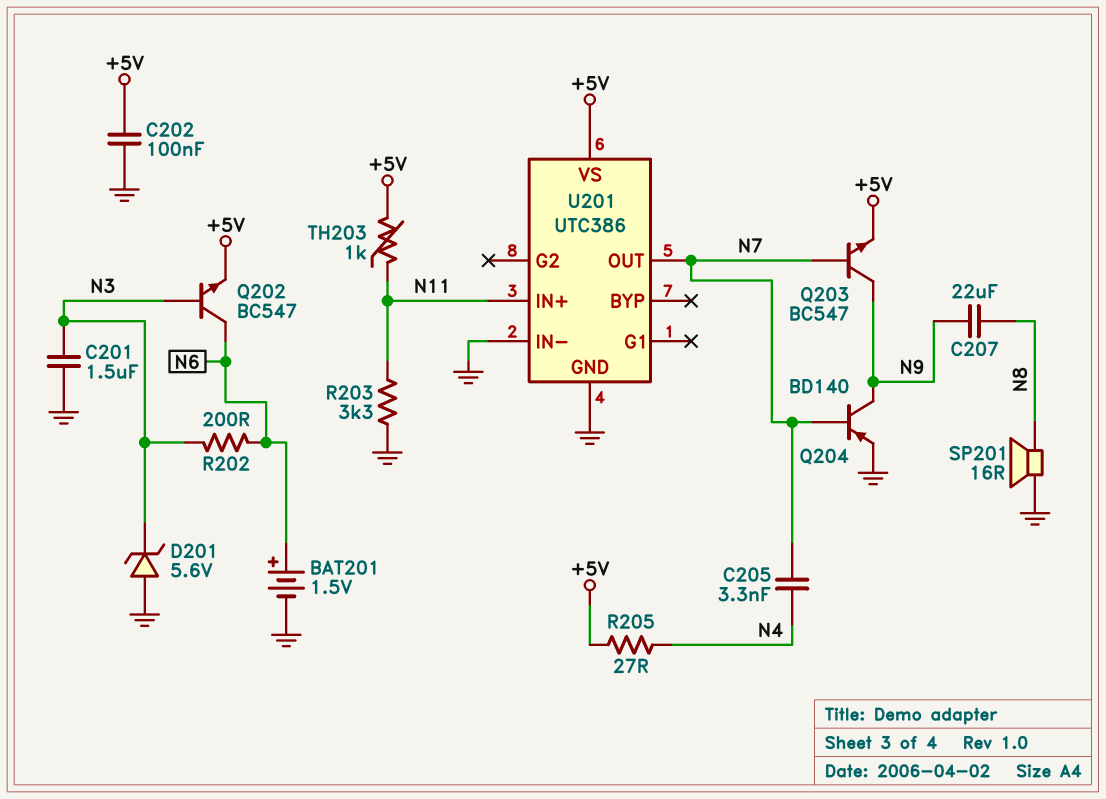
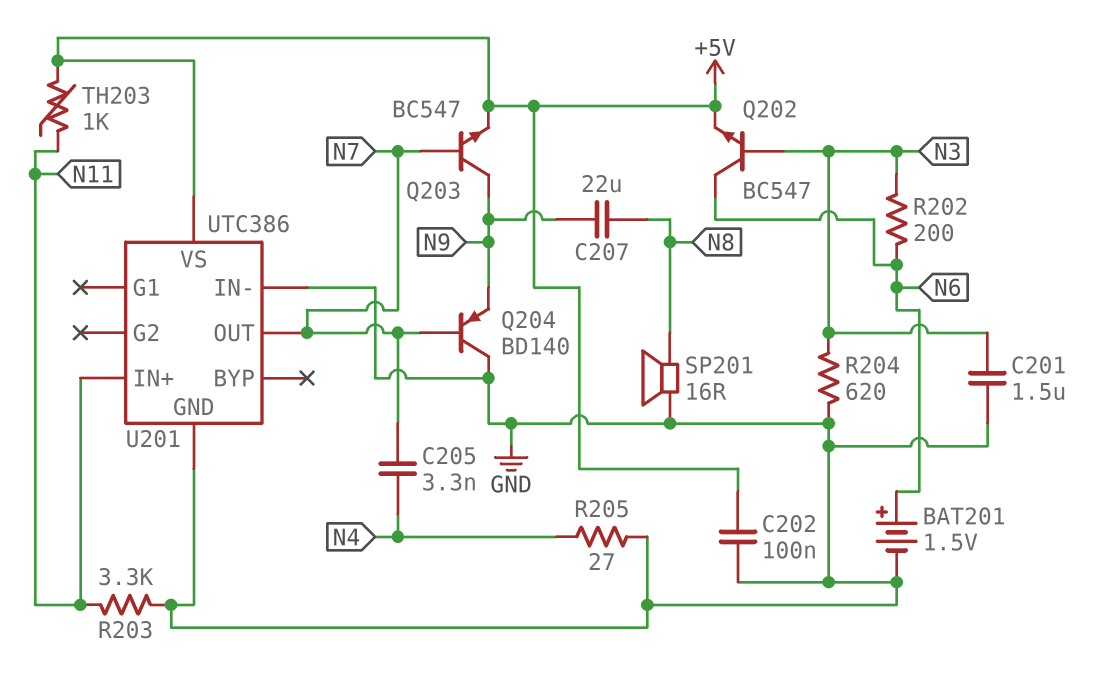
D201: zener 5.6V (A GND, K N3) -> none
Q204: PNP BD140 (B N7, C N9, E GND) -> PNP BD140 (B N7, C GND, E N9)
R204: none -> 620 (GND, N3)
R205: 27 (+5V, N4) -> 27 (GND, N4)

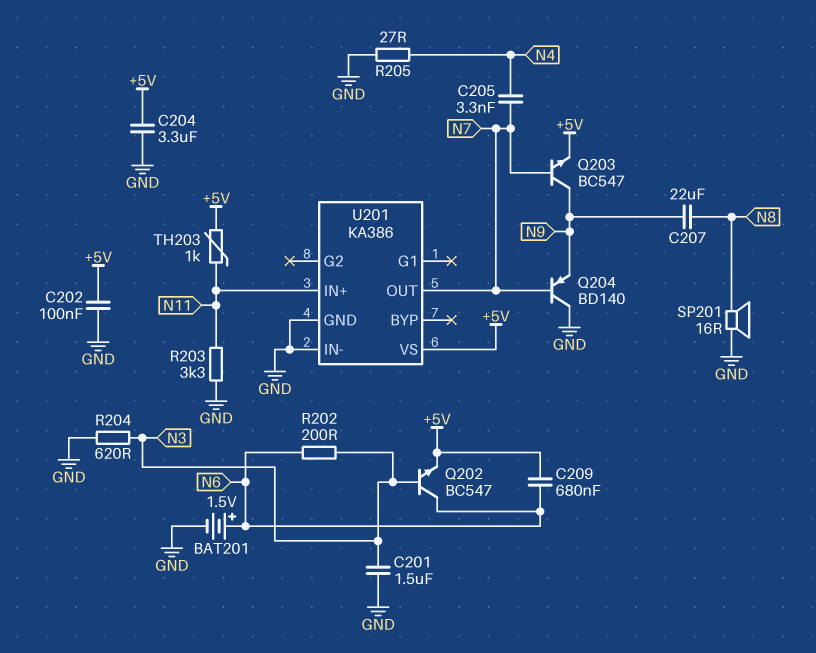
C204: none -> 3.3uF (+5V, GND)
C209: none -> 680nF (+5V, N6)
U201: UTC386 -> KA386

